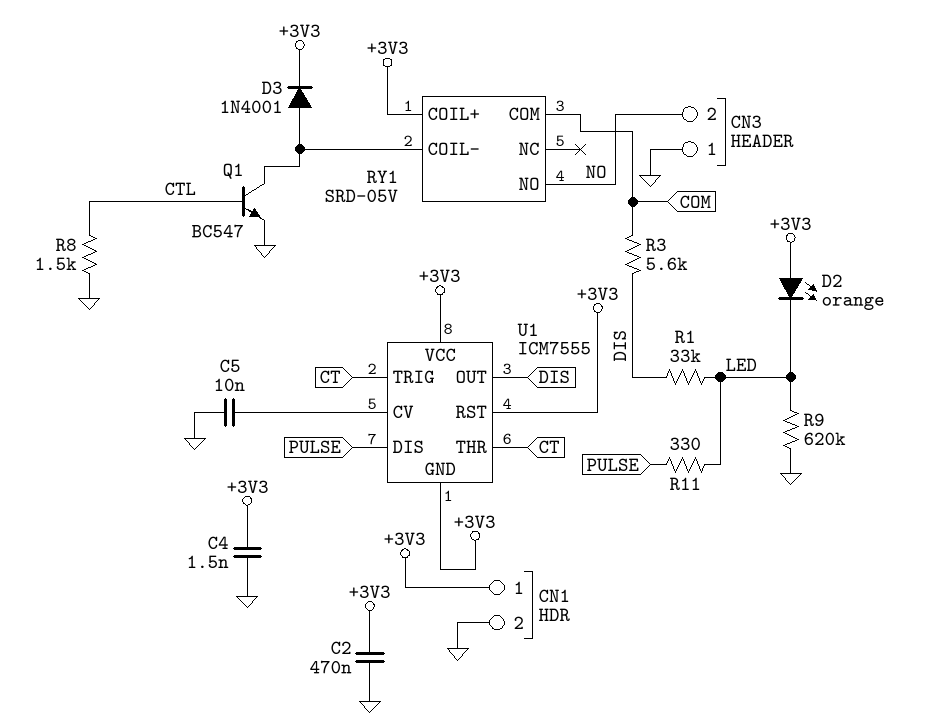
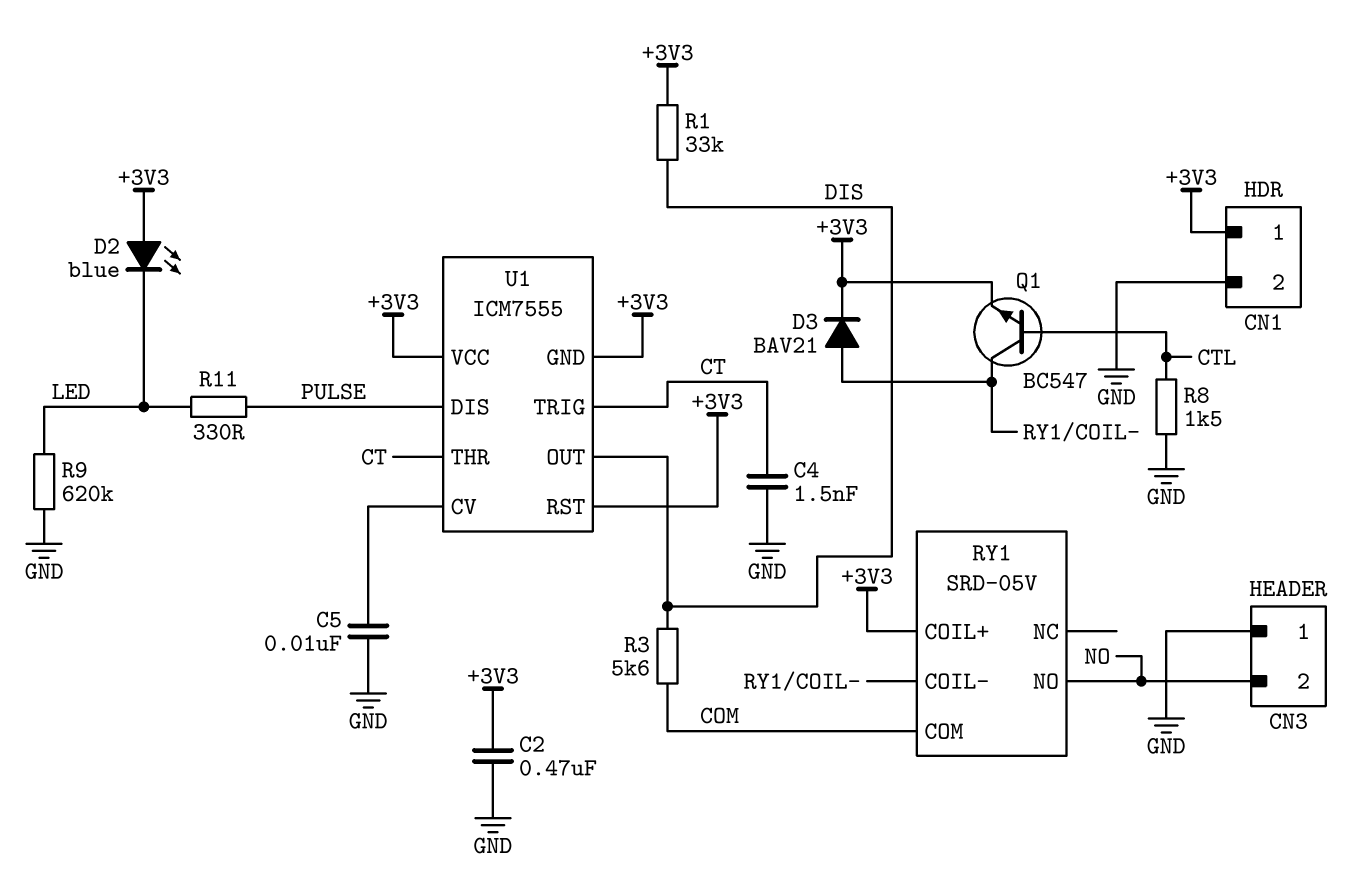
C4: 1.5nF (+3V3, GND) -> 1.5nF (CT, GND)
D2: LED orange (A +3V3, K LED) -> LED blue (A +3V3, K LED)
D3: diode 1N4001 (A RY1/COIL-, K +3V3) -> diode BAV21 (A RY1/COIL-, K +3V3)
Q1: NPN BC547 (B CTL, C RY1/COIL-, E GND) -> NPN BC547 (B CTL, C RY1/COIL-, E +3V3)
R1: 33k (DIS, LED) -> 33k (+3V3, DIS)

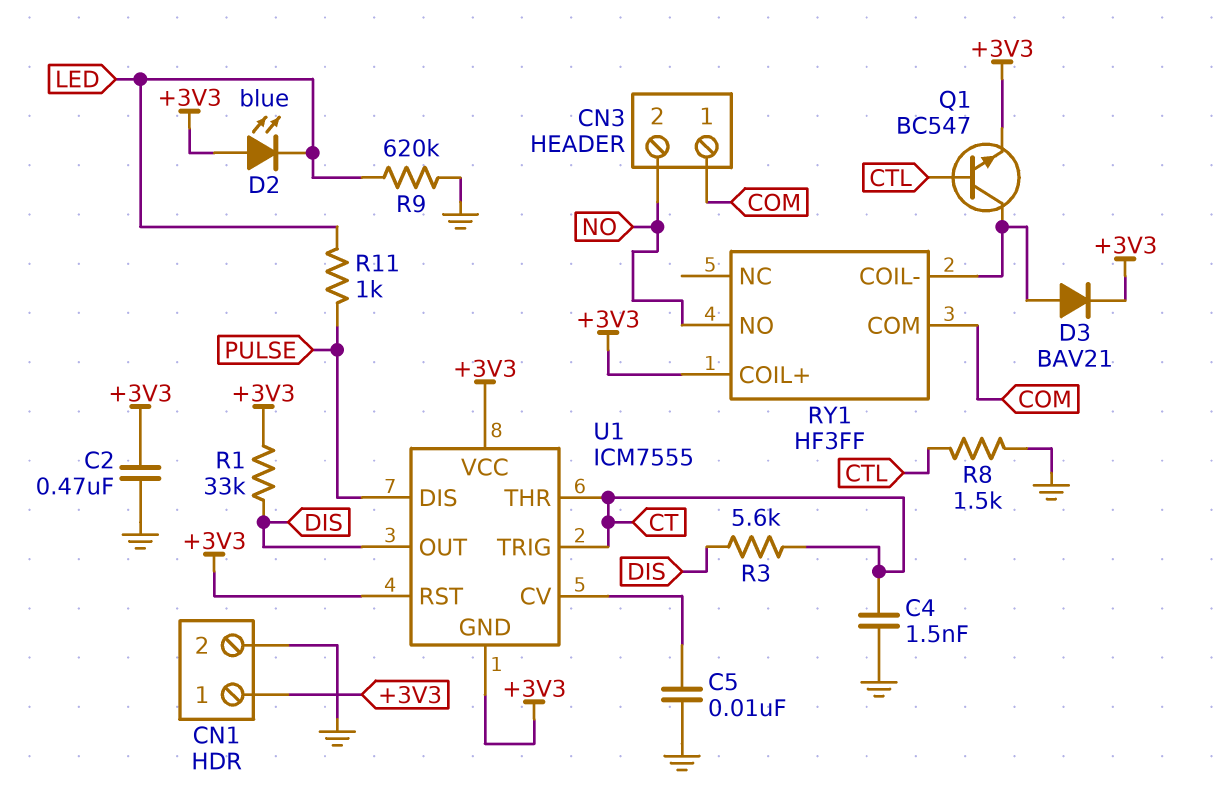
CN3 pin 1: GND -> COM
R3: 5.6k (COM, DIS) -> 5.6k (CT, DIS)
R11: 330 (LED, PULSE) -> 1k (LED, PULSE)
RY1: SRD-05V -> HF3FF

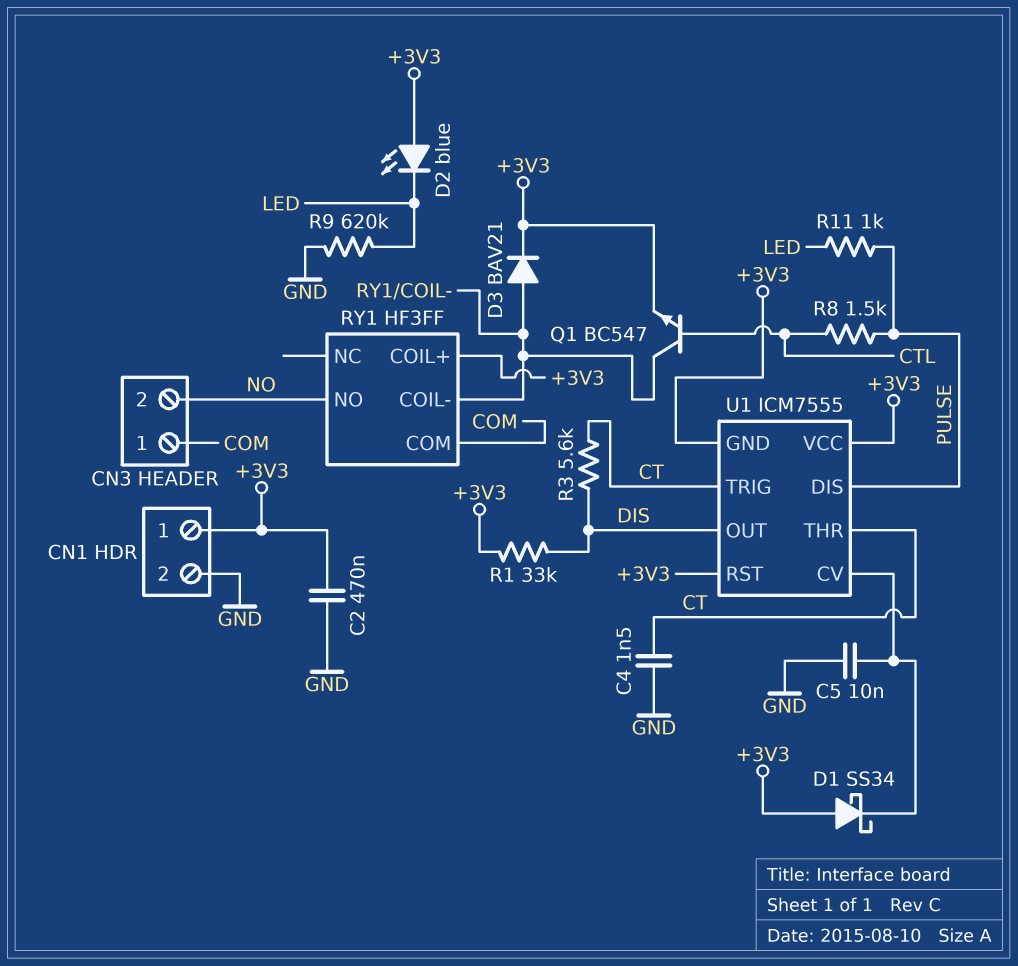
D1: none -> schottky SS34 (A +3V3, K U1/CV)
R8: 1.5k (CTL, GND) -> 1.5k (CTL, PULSE)

